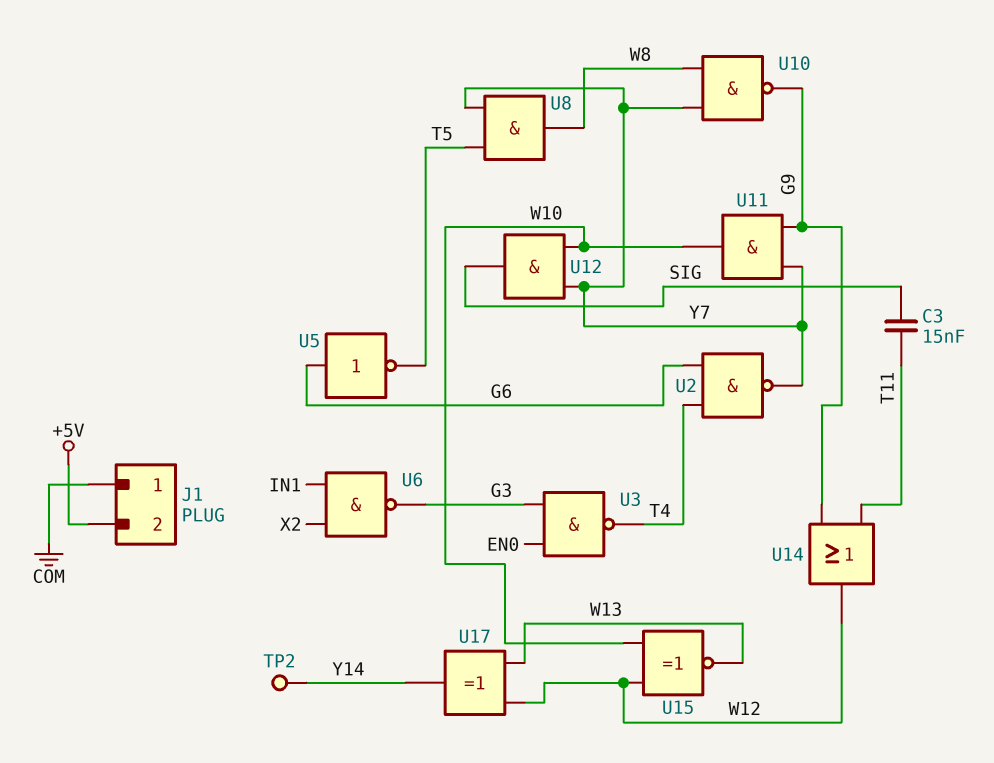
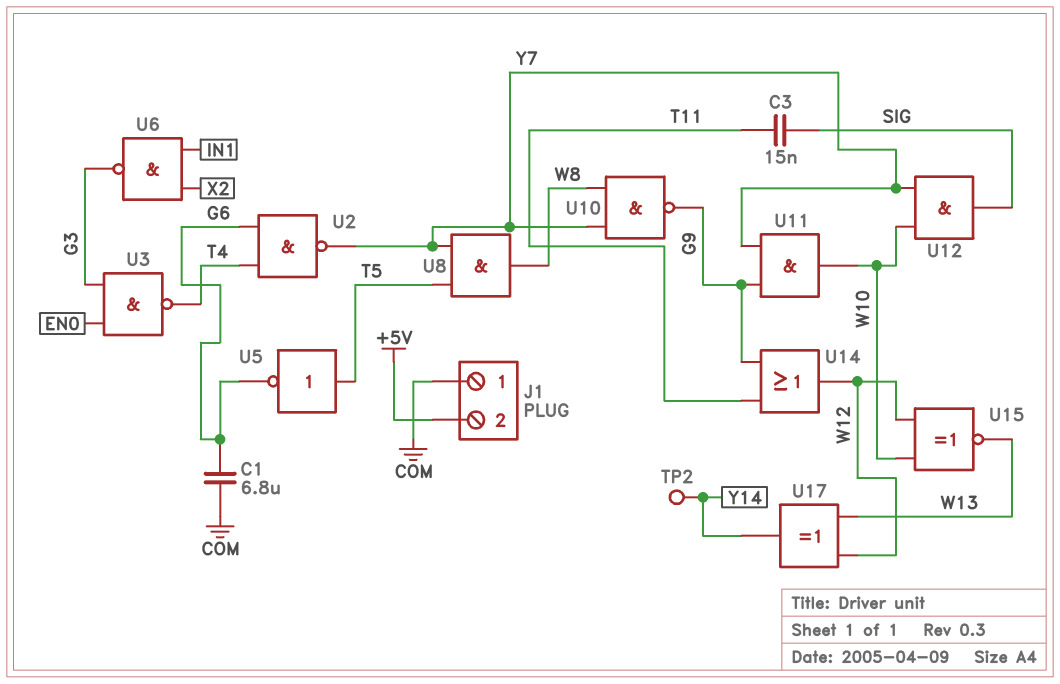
C1: none -> 6.8uF (COM, G6)
U5: NOT (in G6, out T5) -> NOT (in T5, out G6)

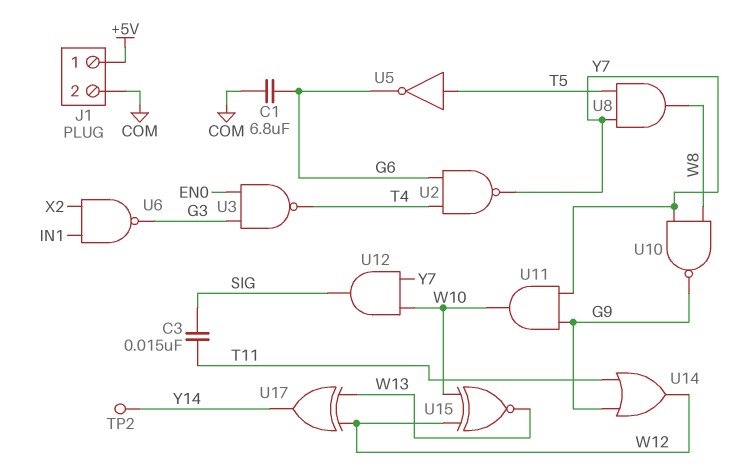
J1 pin 1: COM -> +5V
J1 pin 2: +5V -> COM

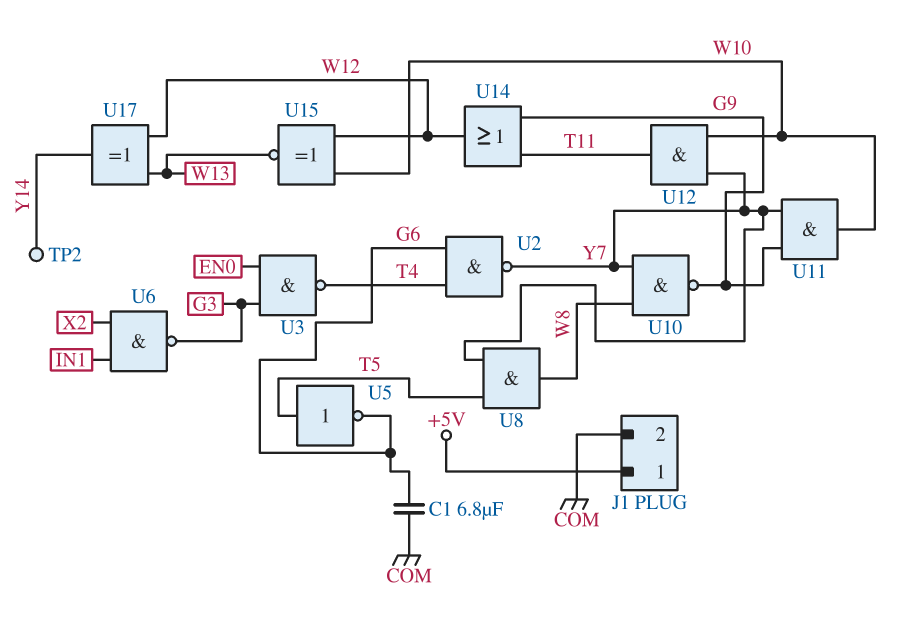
C3: 15nF (SIG, T11) -> none
U12: AND (in W10, in Y7, out SIG) -> AND (in W10, in Y7, out T11)

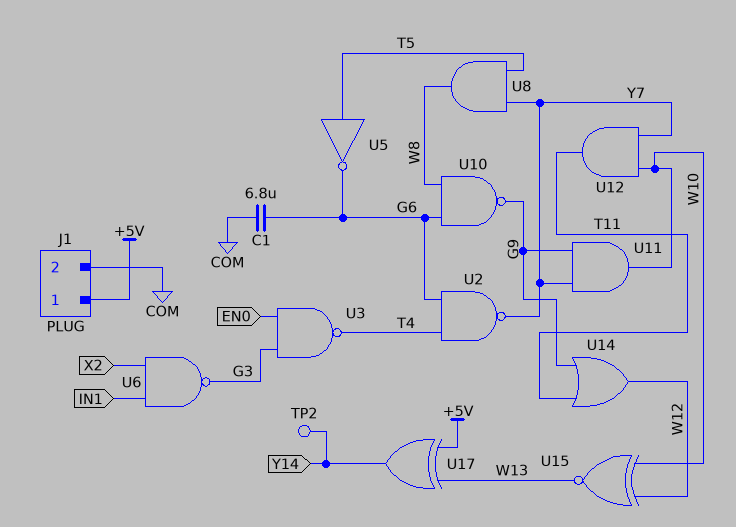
U10: NAND (in W8, in Y7, out G9) -> NAND (in G6, in W8, out G9)
U17: XOR (in W12, in W13, out Y14) -> XOR (in +5V, in W13, out Y14)

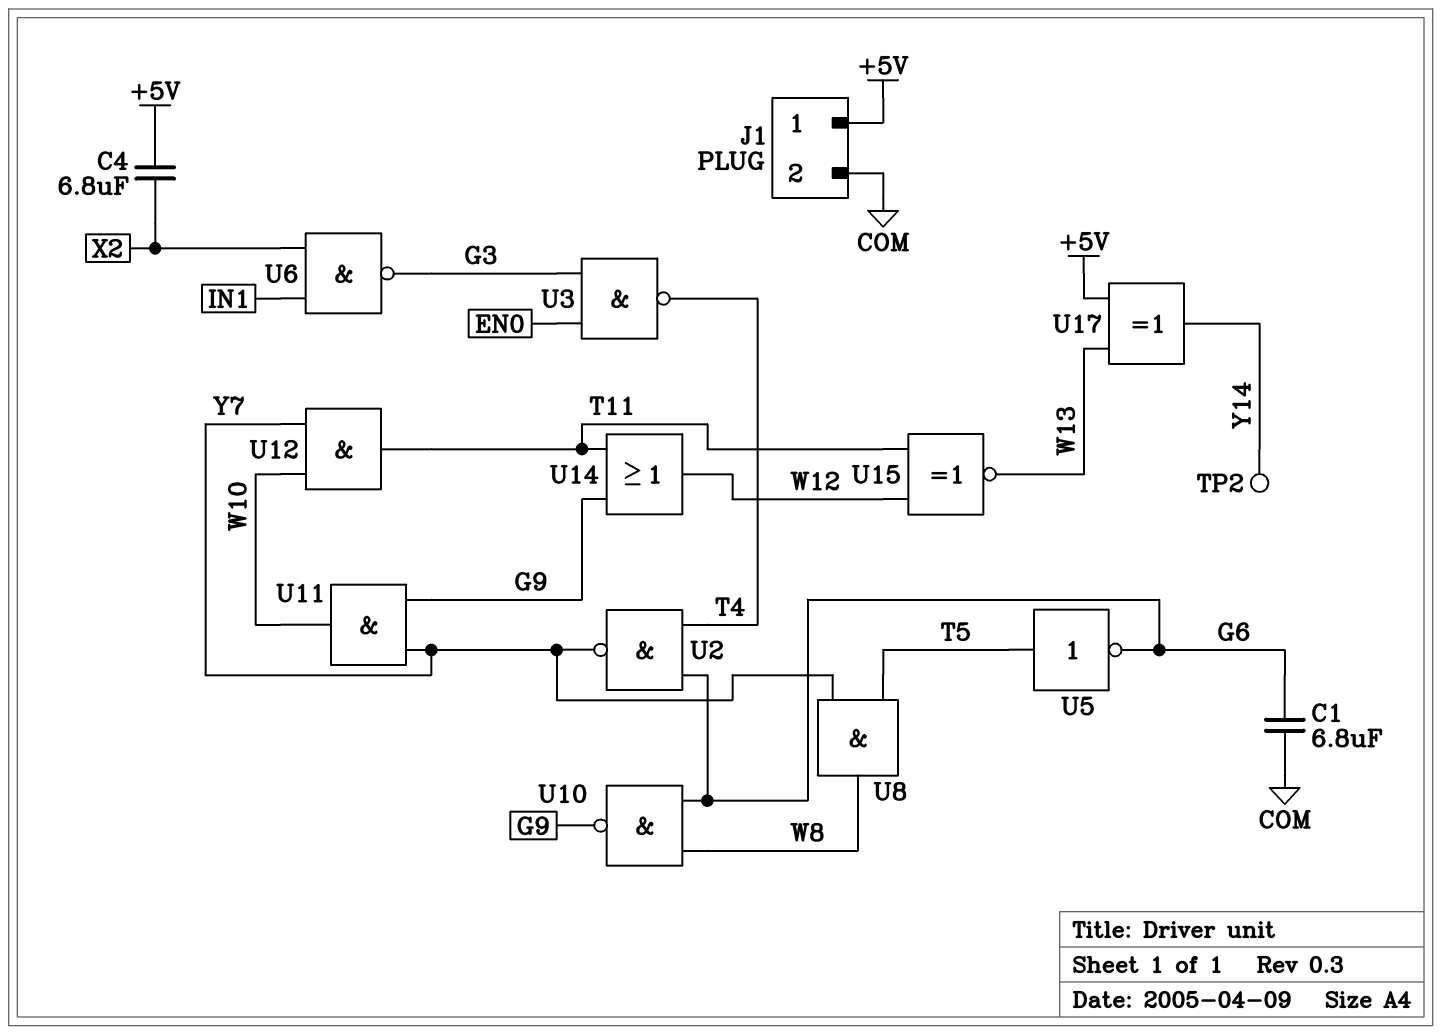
C4: none -> 6.8uF (+5V, X2)
U15: XNOR (in W10, in W12, out W13) -> XNOR (in T11, in W12, out W13)

